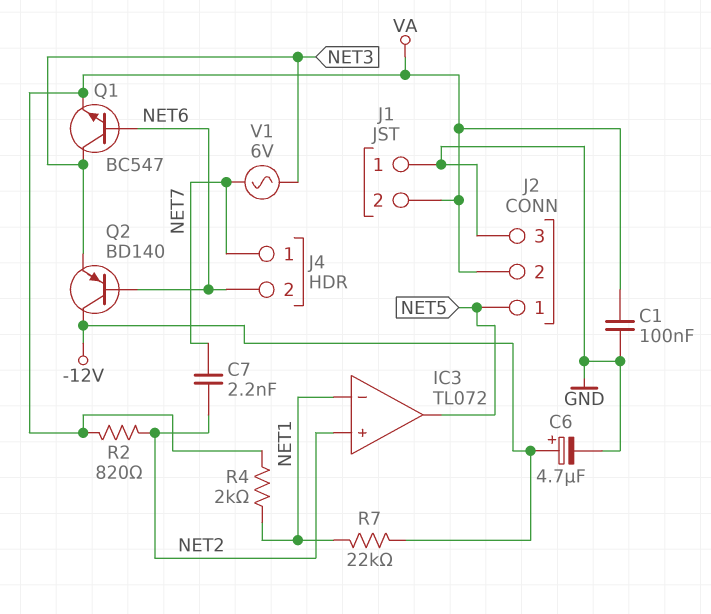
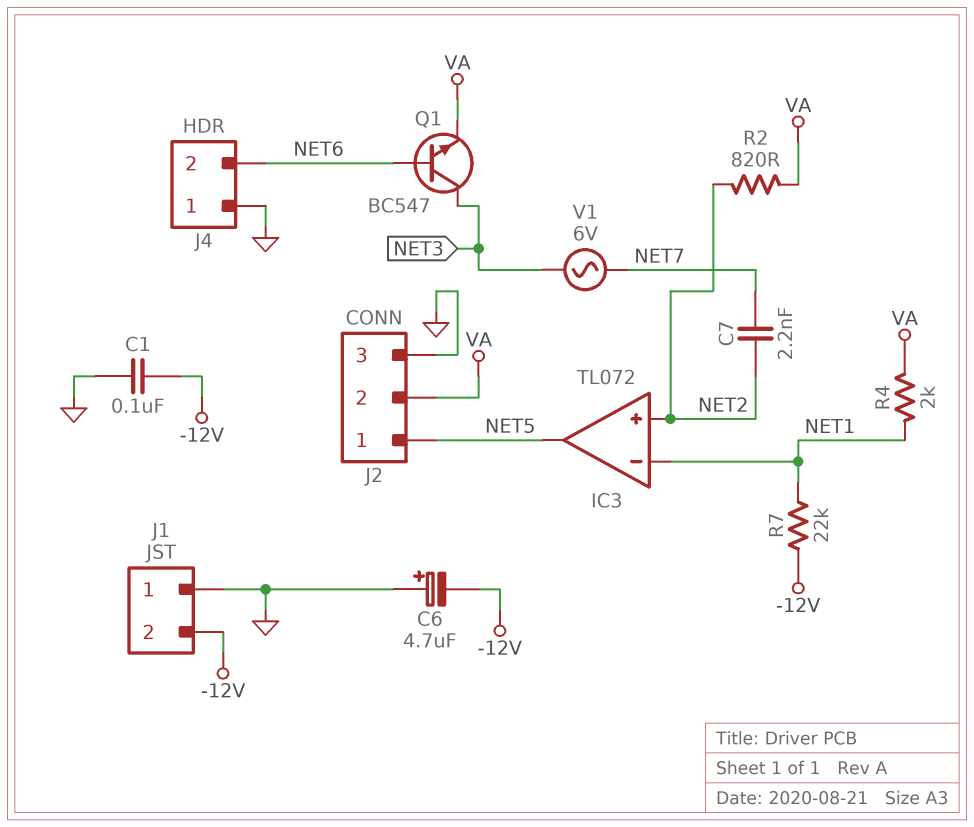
C1: 100nF (GND, VA) -> 100nF (-12V, GND)
C6: 4.7uF (plus -12V, minus GND) -> 4.7uF (plus GND, minus -12V)
J1 pin 2: VA -> -12V
J4 pin 1: NET7 -> GND
Q2: PNP BD140 (B NET6, C -12V, E NET3) -> none

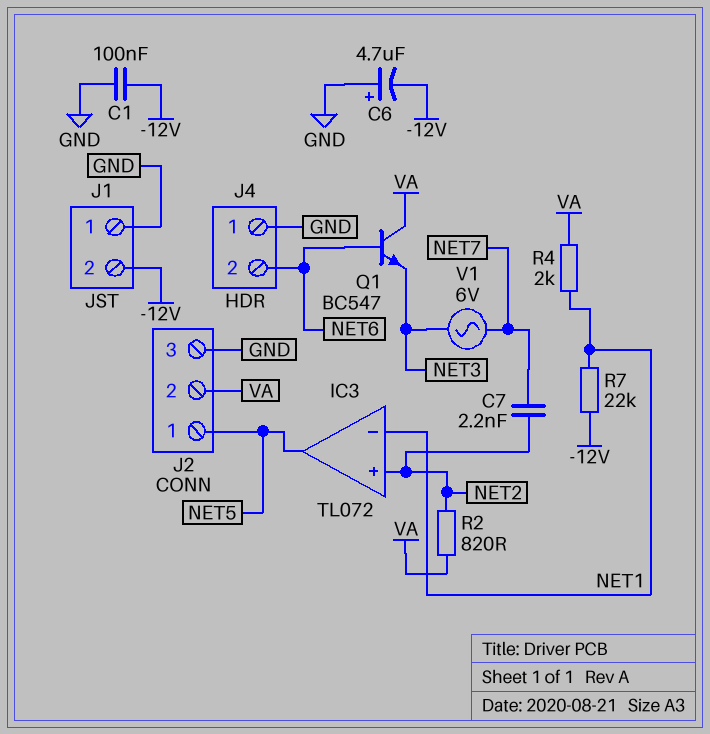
Q1: NPN BC547 (B NET6, C NET3, E VA) -> NPN BC547 (B NET6, C VA, E NET3)

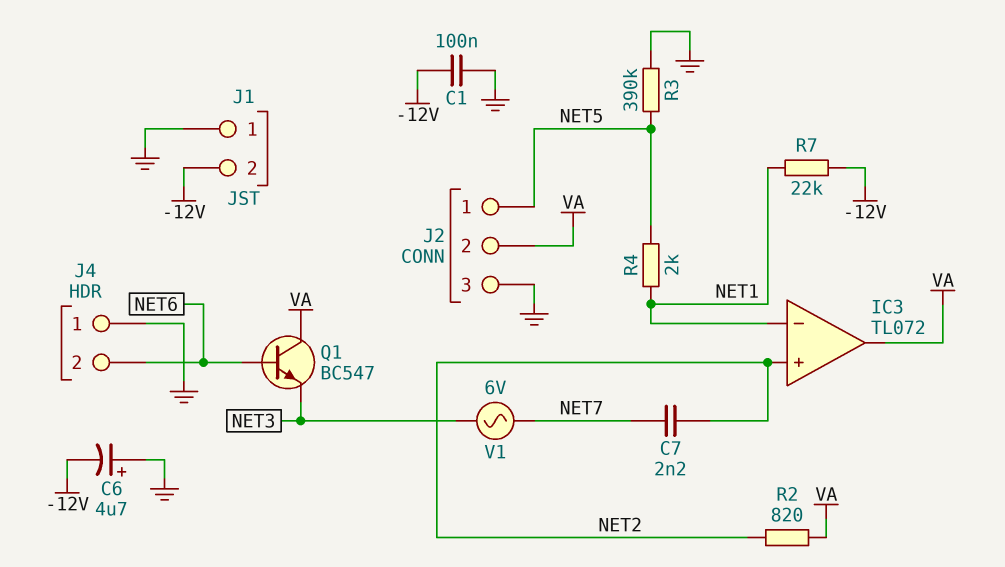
IC3 pin out: NET5 -> VA
R3: none -> 390k (GND, NET5)
R4: 2k (NET1, VA) -> 2k (NET1, NET5)

